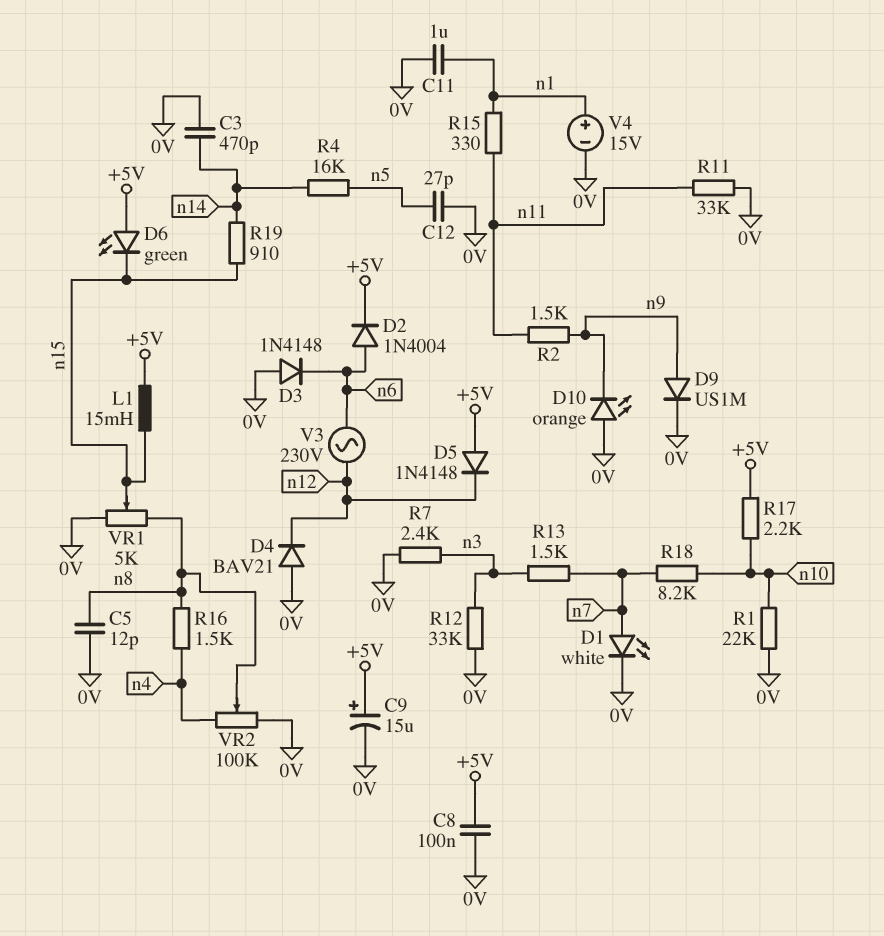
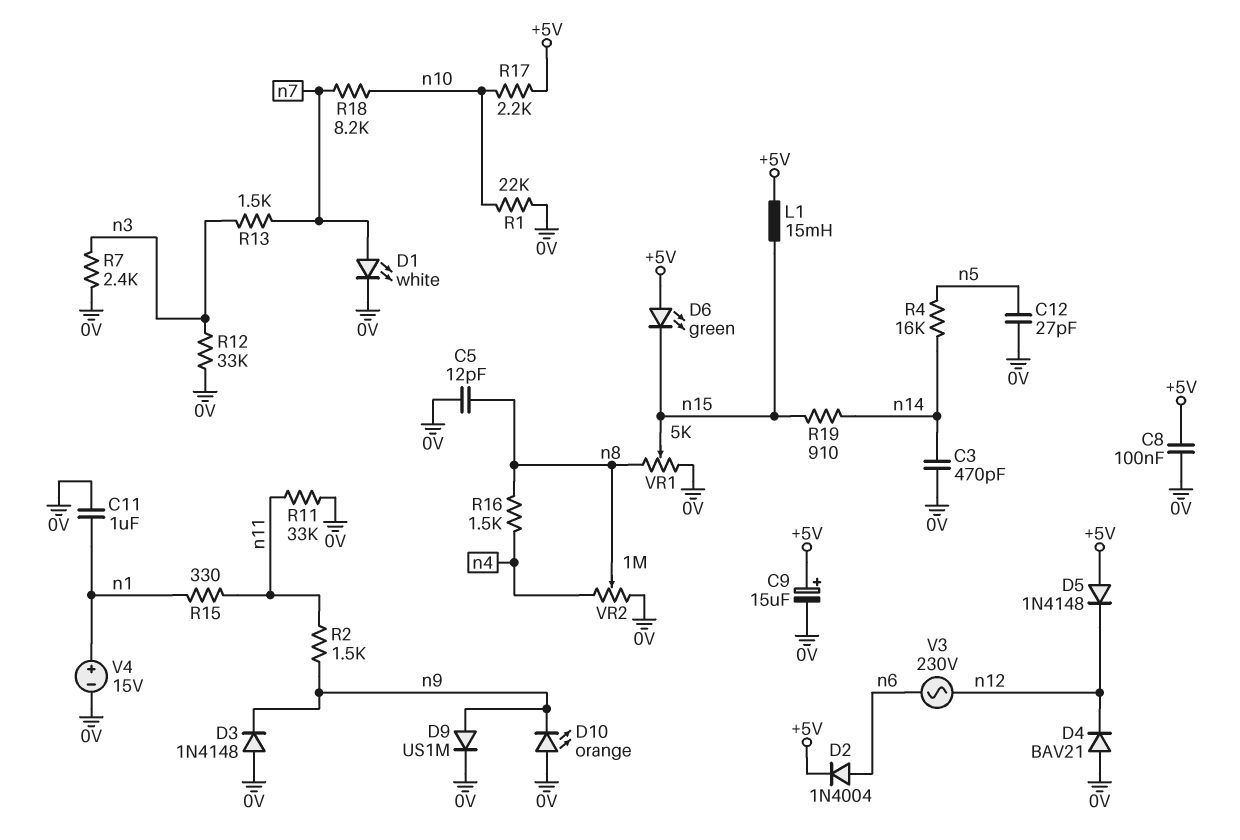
D3: diode 1N4148 (A 0V, K n6) -> diode 1N4148 (A 0V, K n9)
VR2: 100k (0V, n4, wiper n8) -> 1M (0V, n4, wiper n8)

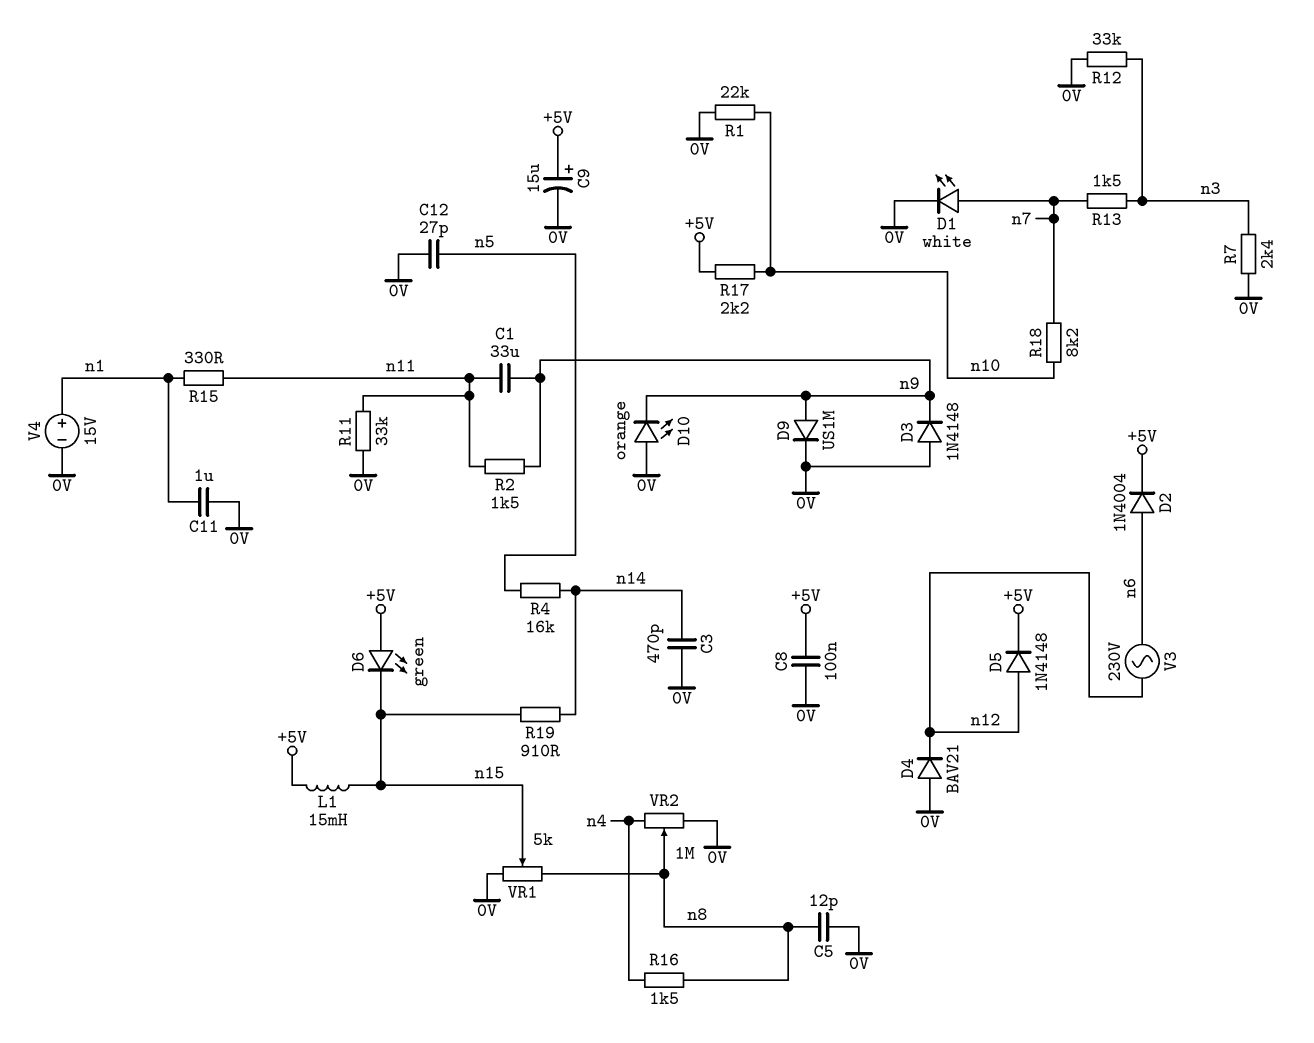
C1: none -> 33uF (n9, n11)
D5: diode 1N4148 (A +5V, K n12) -> diode 1N4148 (A n12, K +5V)

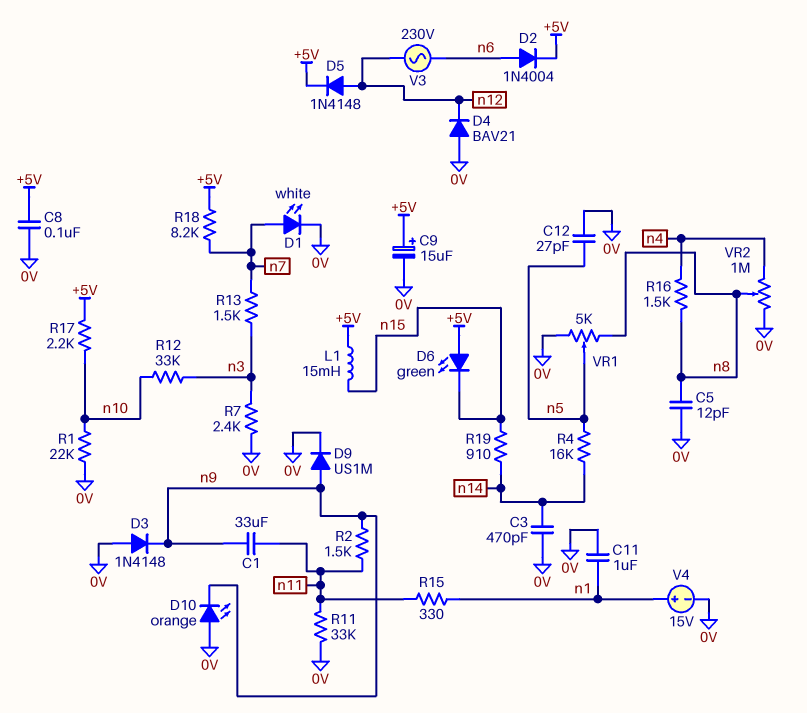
R12: 33k (0V, n3) -> 33k (n3, n10)
R18: 8.2k (n7, n10) -> 8.2k (+5V, n7)
VR1: 5k (0V, n8, wiper n15) -> 5k (0V, n8, wiper n5)

